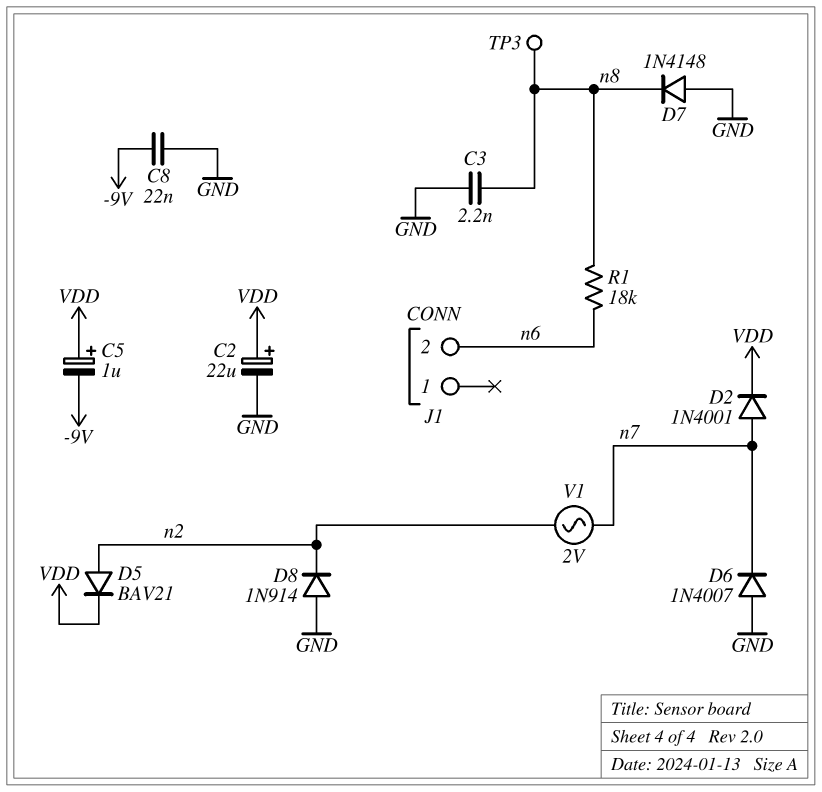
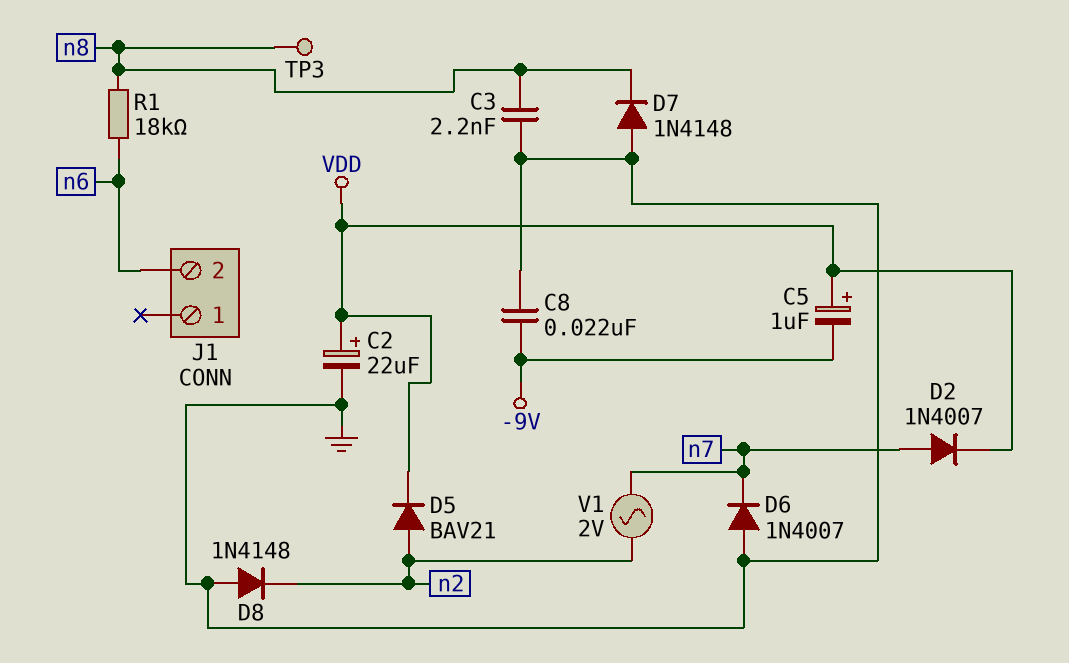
D2: diode 1N4001 (A n7, K VDD) -> diode 1N4007 (A n7, K VDD)
D8: diode 1N914 (A GND, K n2) -> diode 1N4148 (A GND, K n2)

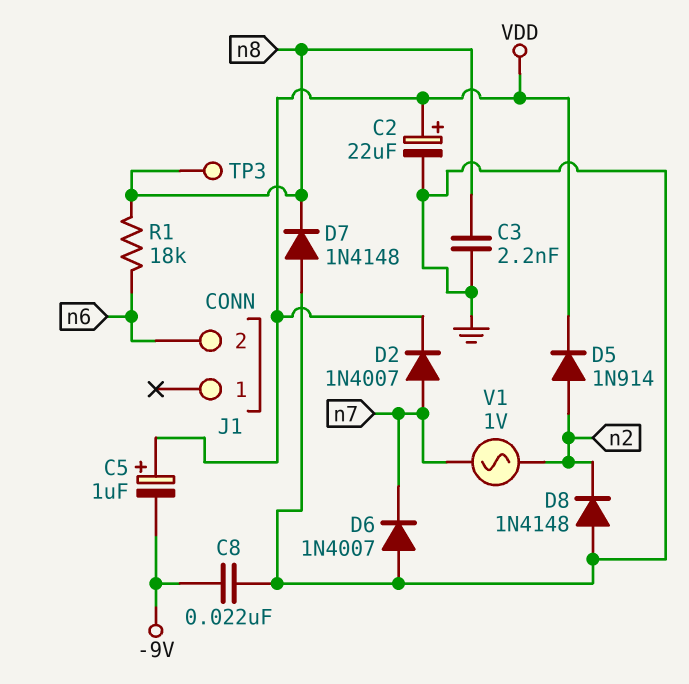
D5: diode BAV21 (A n2, K VDD) -> diode 1N914 (A n2, K VDD)
V1: AC 2V (n2, n7) -> AC 1V (n2, n7)

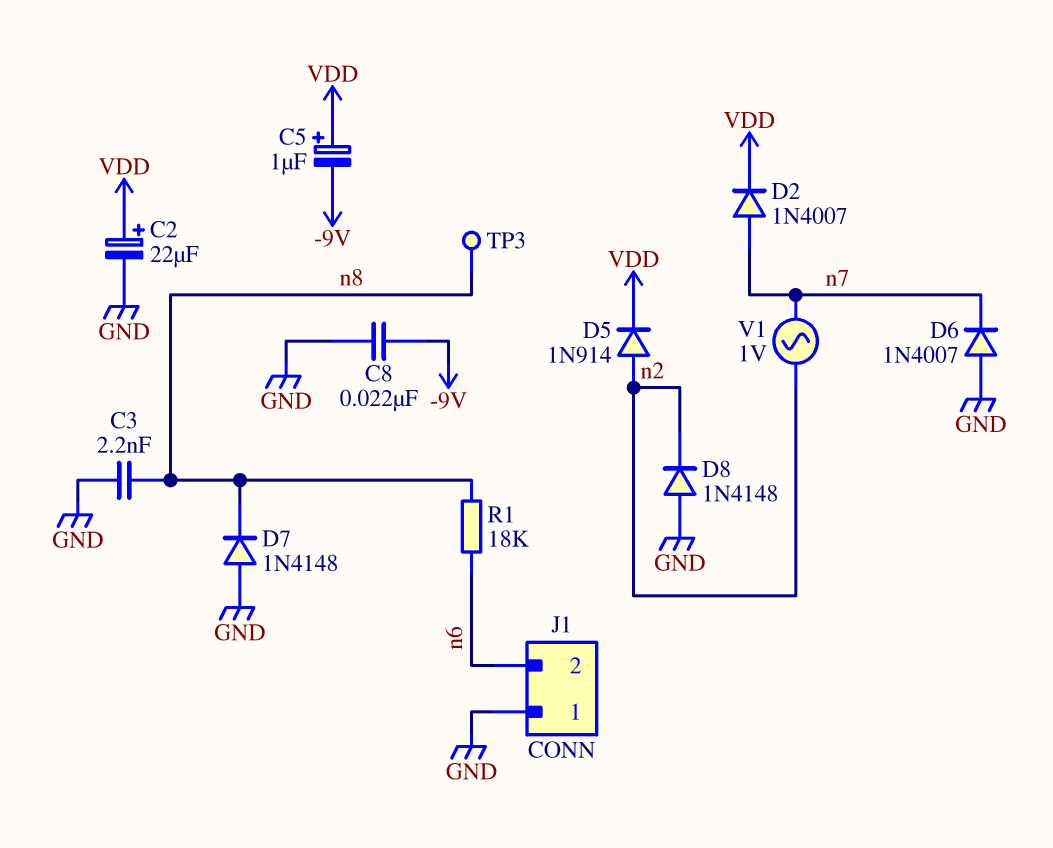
J1 pin 1: none -> GND

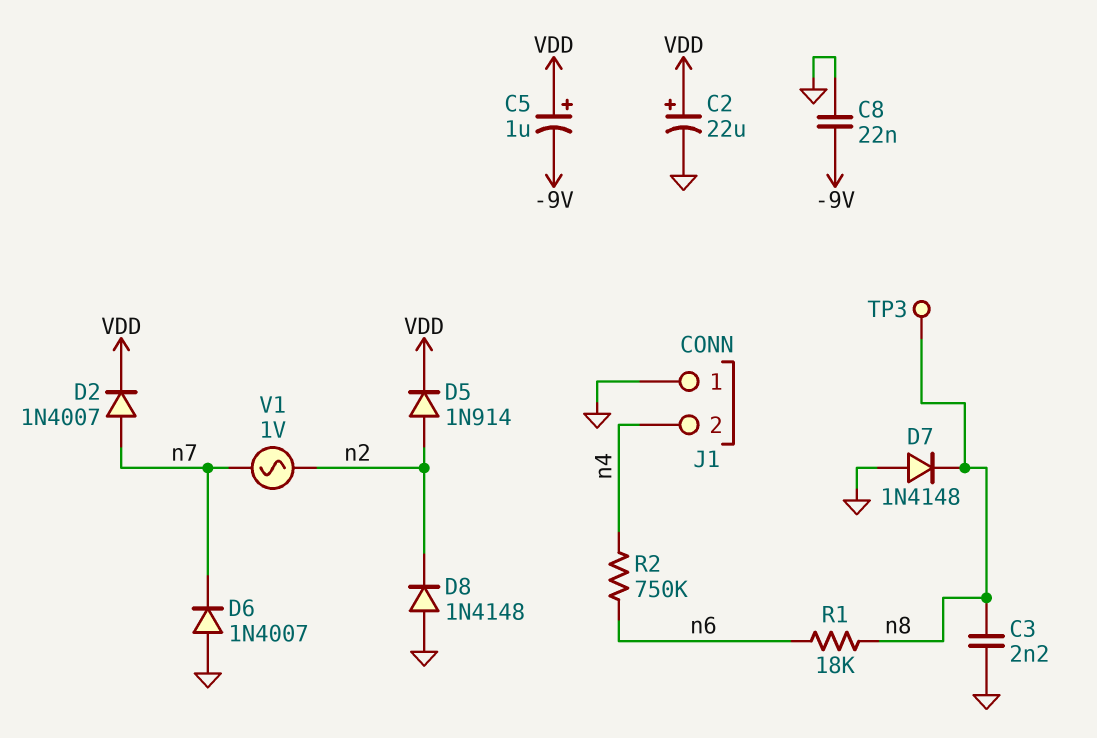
J1 pin 2: n6 -> n4
R2: none -> 750k (n4, n6)

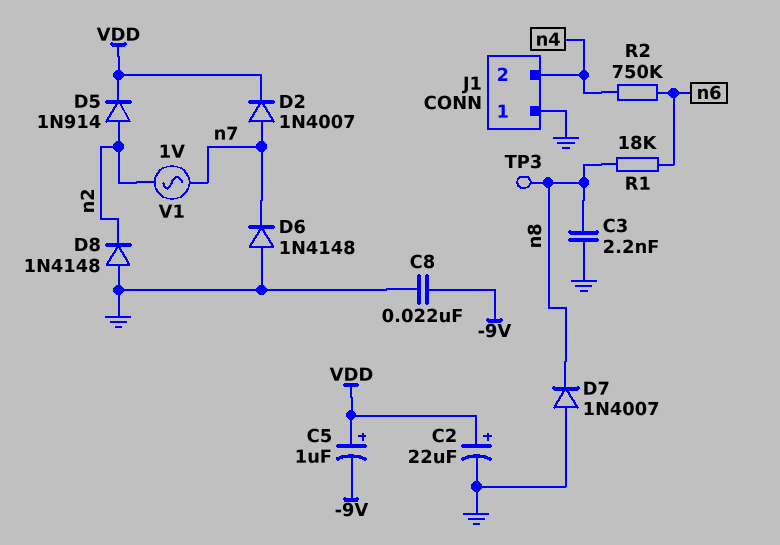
D6: diode 1N4007 (A GND, K n7) -> diode 1N4148 (A GND, K n7)
D7: diode 1N4148 (A GND, K n8) -> diode 1N4007 (A GND, K n8)

